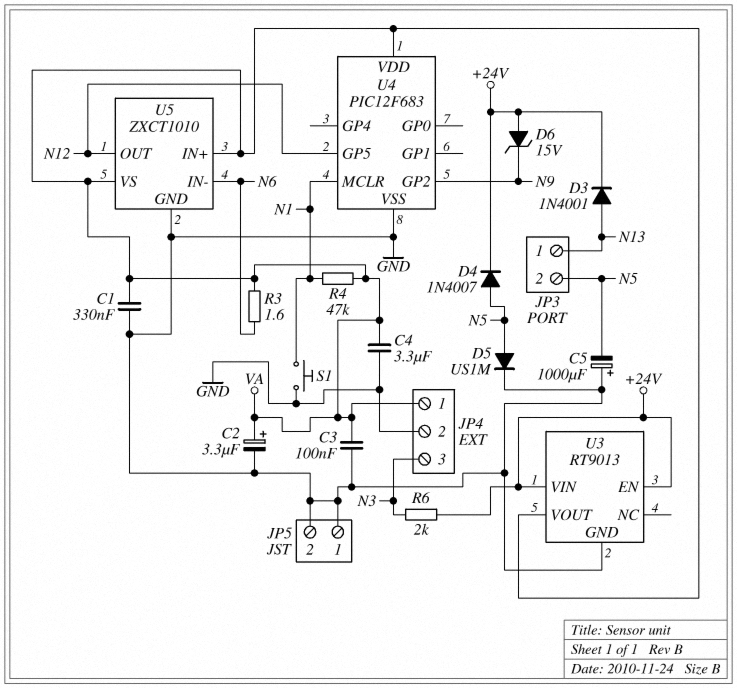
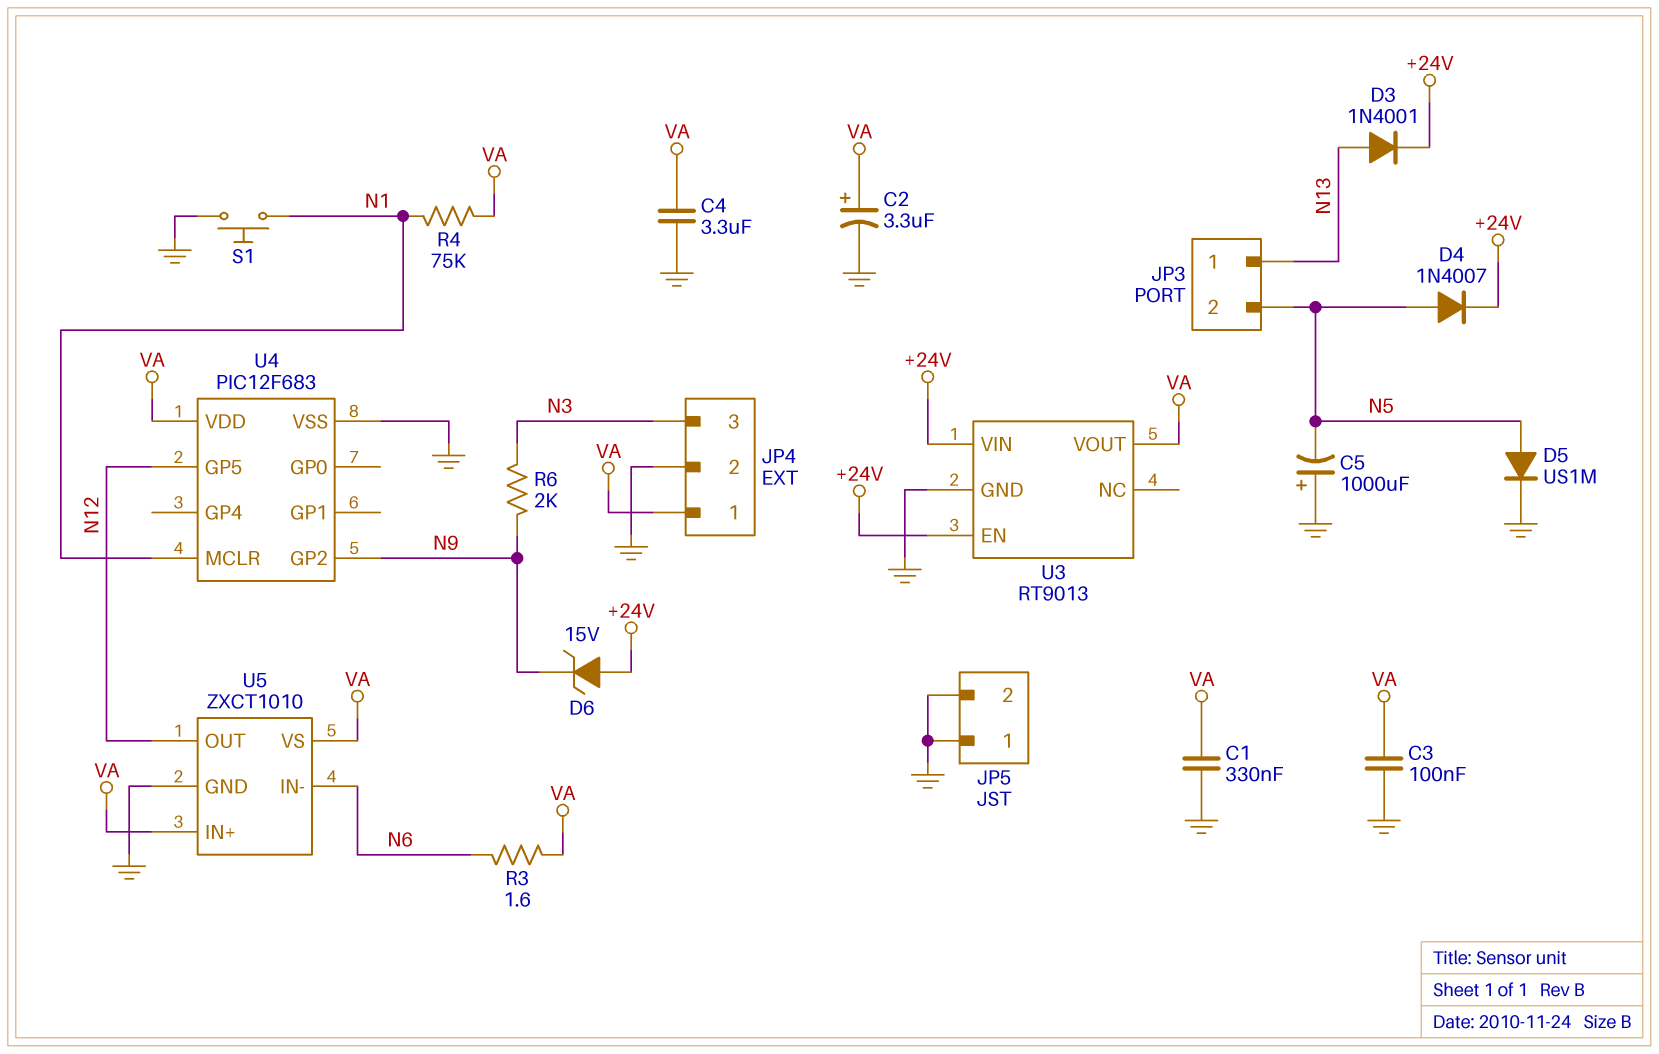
R4: 47k (N1, VA) -> 75k (N1, VA)
R6: 2k (+24V, N3) -> 2k (N3, N9)

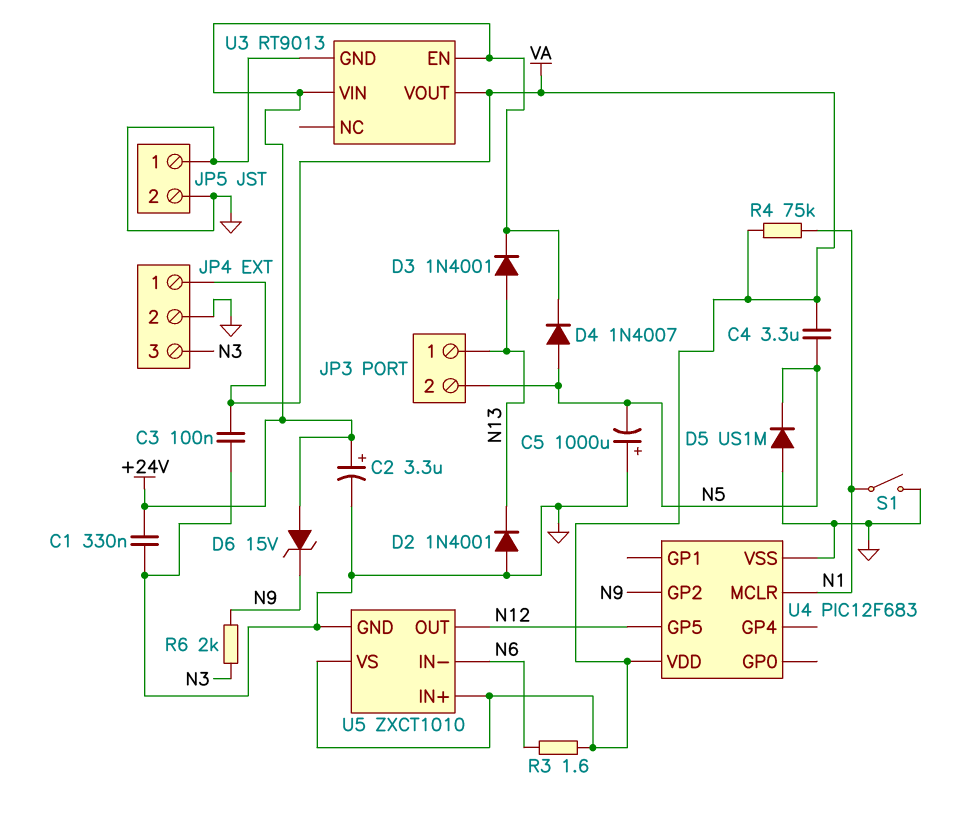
C1: 330nF (GND, VA) -> 330nF (+24V, GND)
C2: 3.3uF (plus VA, minus GND) -> 3.3uF (plus +24V, minus GND)
C4: 3.3uF (GND, VA) -> 3.3uF (N5, VA)
D2: none -> diode 1N4001 (A GND, K N13)
D5: diode US1M (A N5, K GND) -> diode US1M (A GND, K N5)
S1: button (GND, N1) -> switch (GND, N1)

